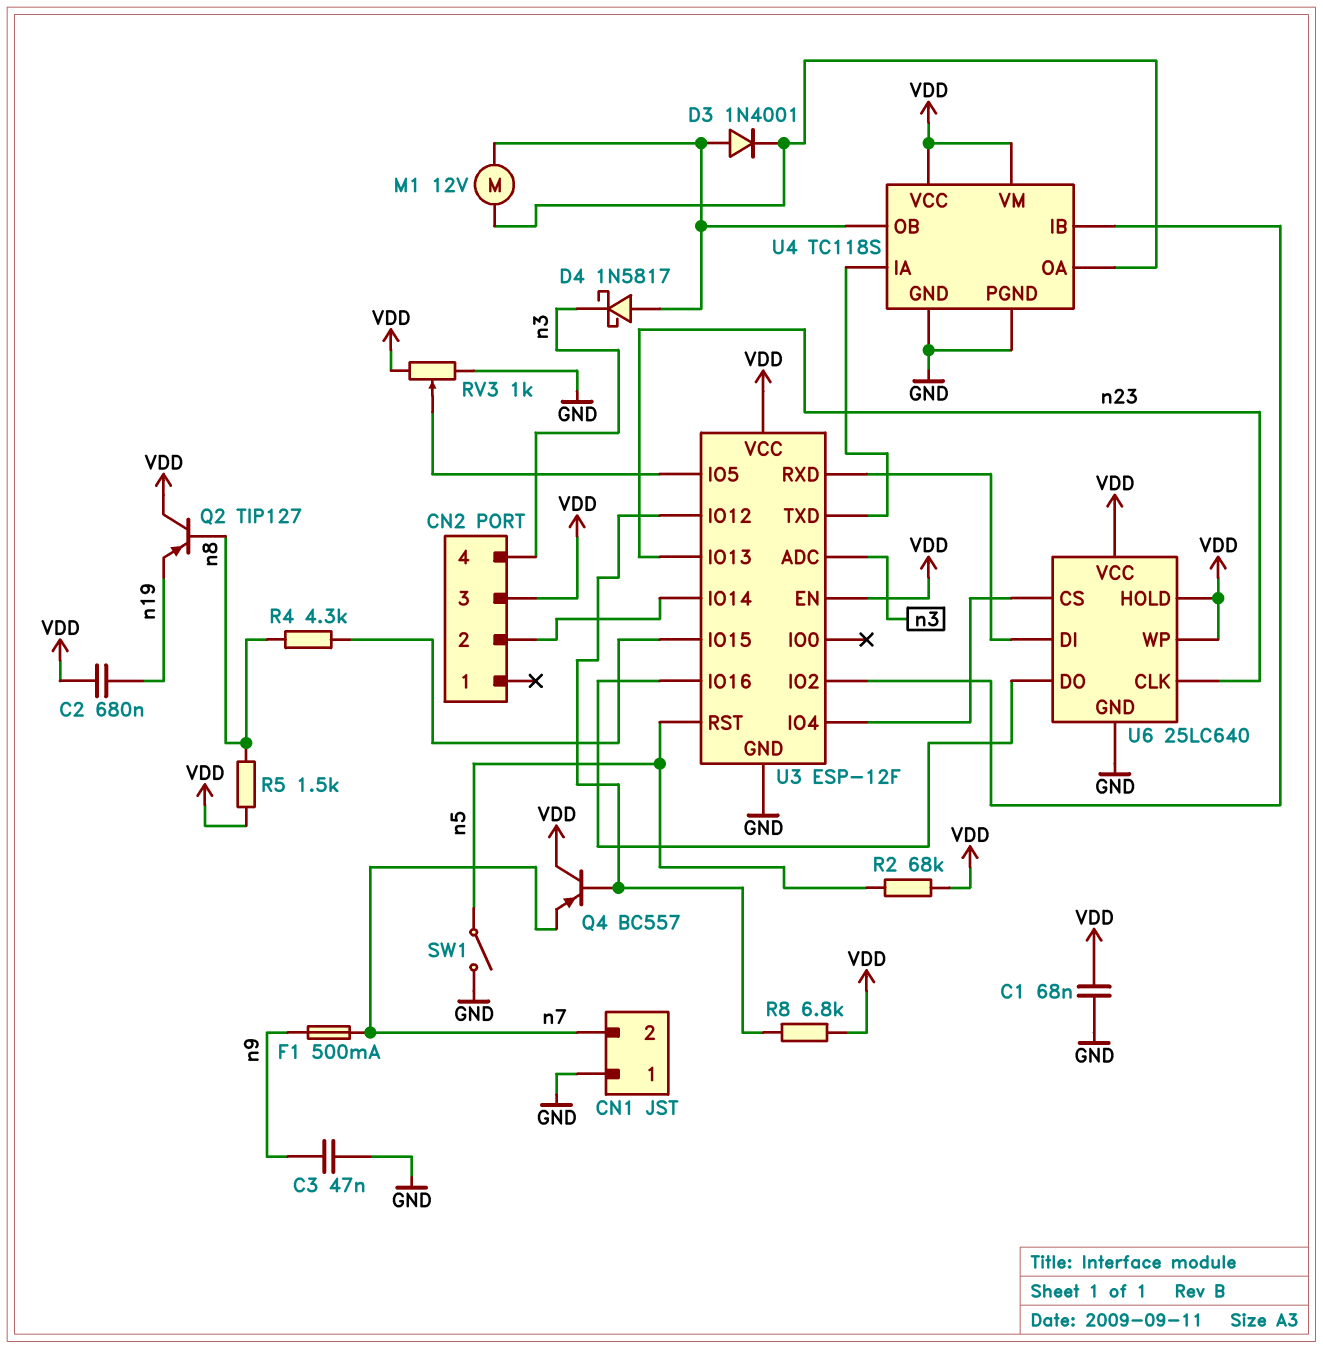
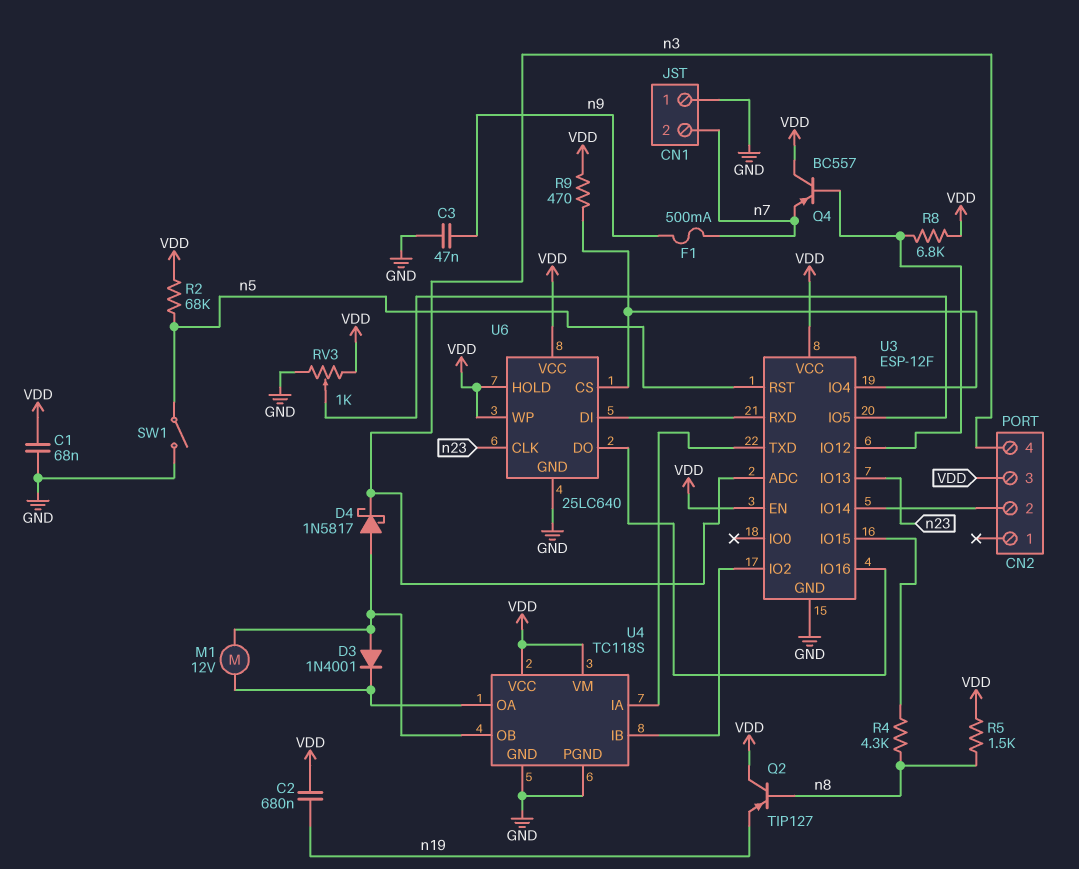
R9: none -> 470 (U3/IO4, VDD)

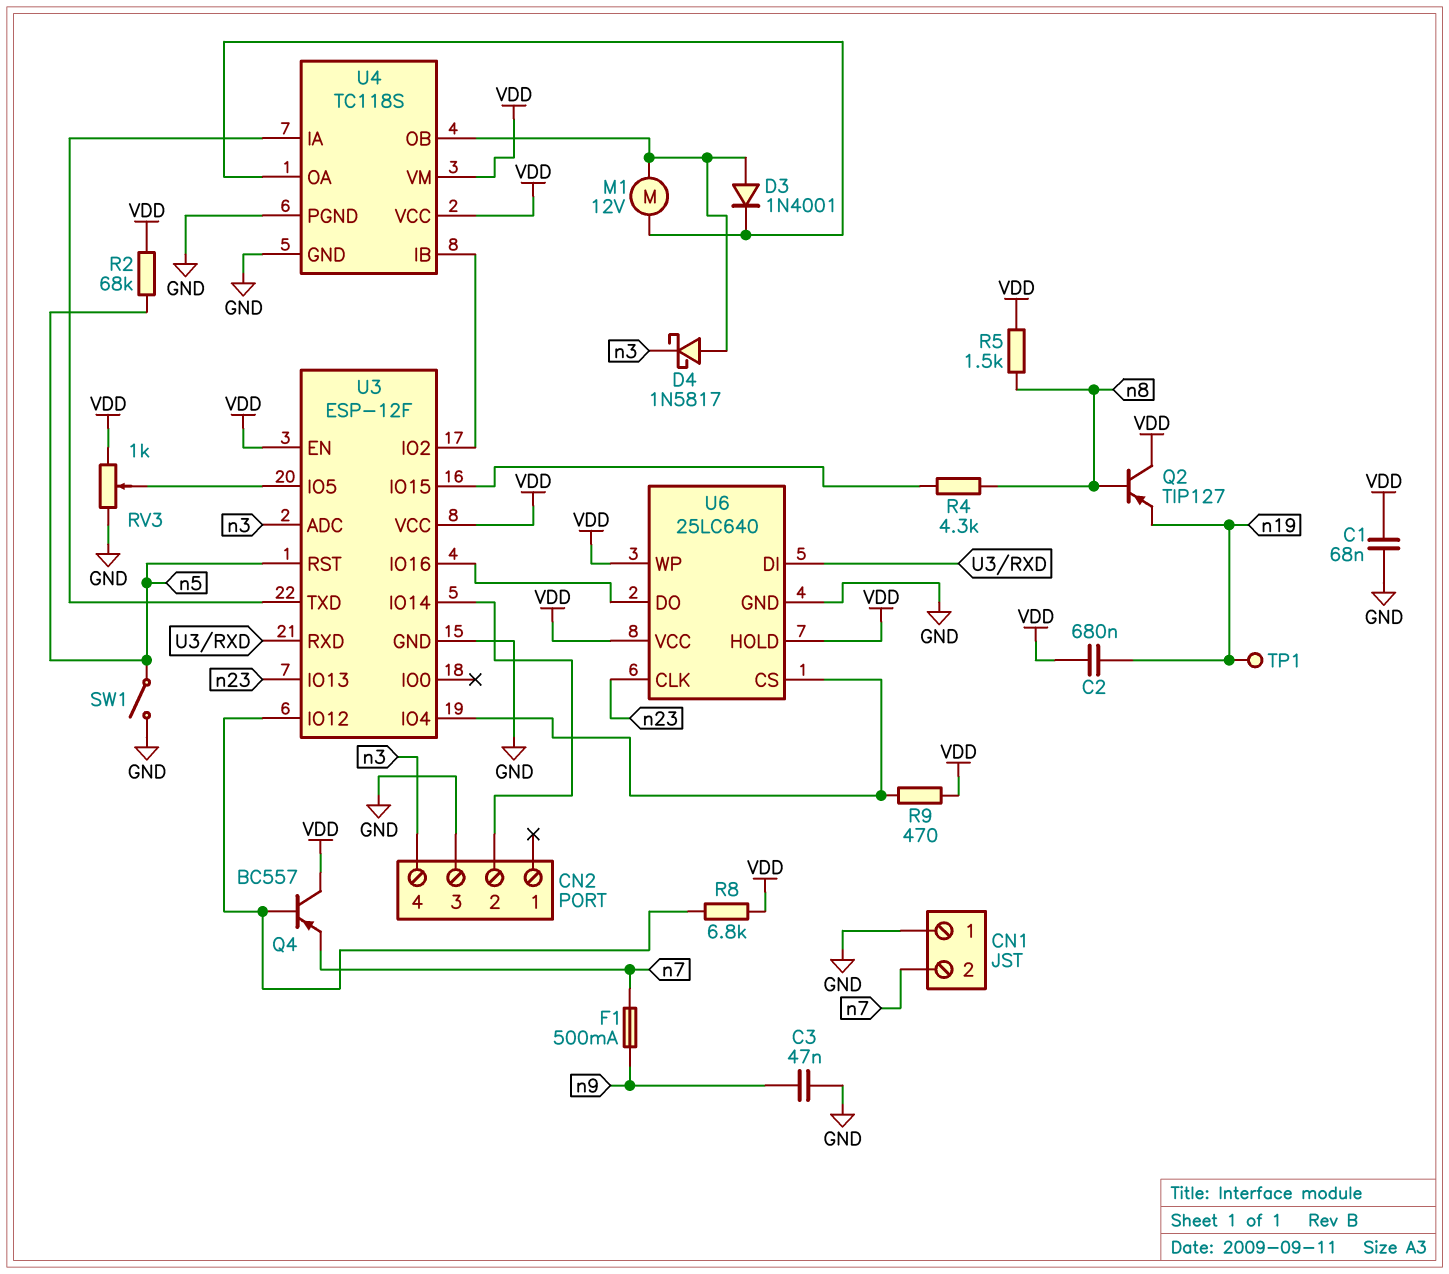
CN2 pin 3: VDD -> GND
TP1: none -> test point (n19)

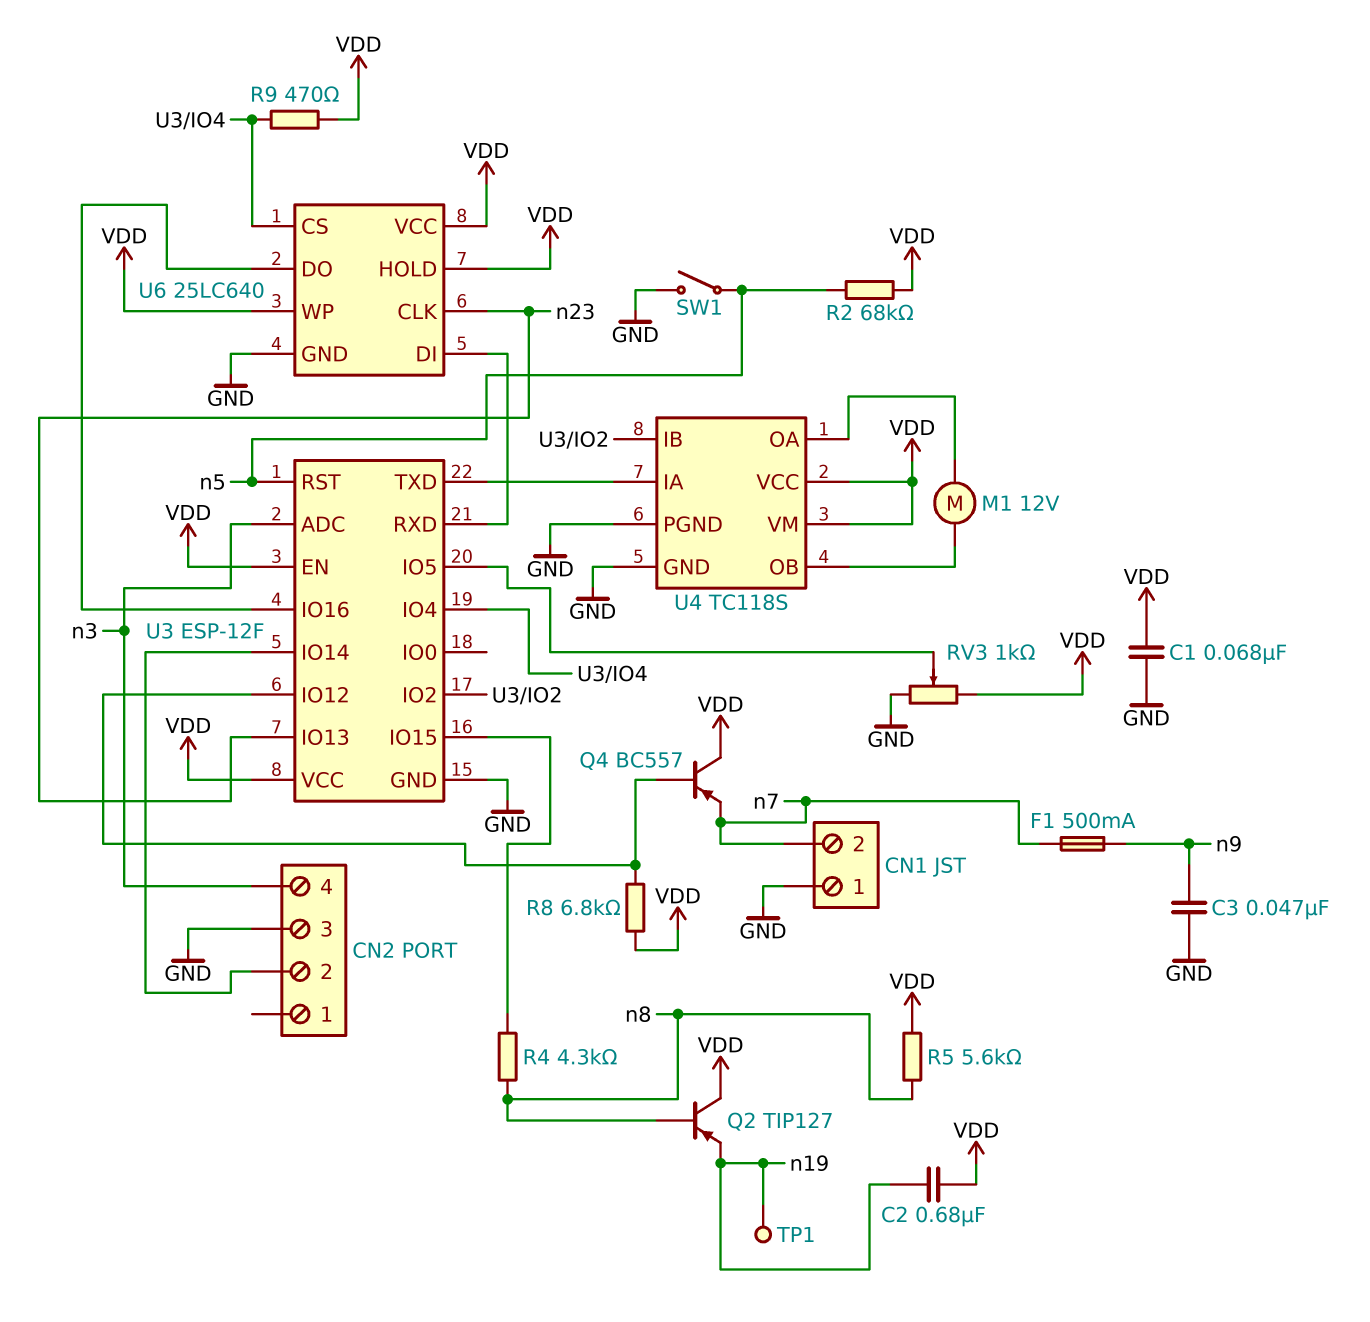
D3: diode 1N4001 (A U4/OB, K U4/OA) -> none
D4: schottky 1N5817 (A U4/OB, K n3) -> none
R5: 1.5k (VDD, n8) -> 5.6k (VDD, n8)

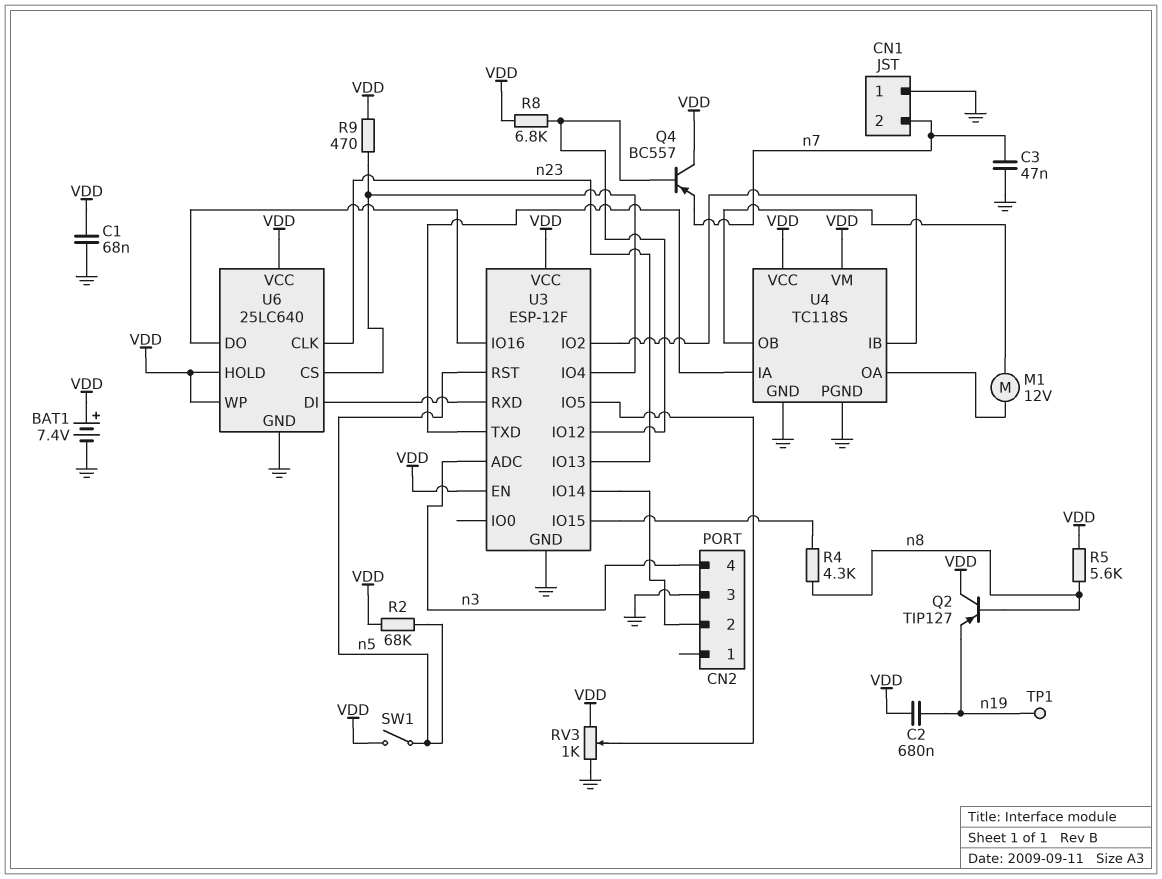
BAT1: none -> 7.4V (plus VDD, minus GND)
C3: 47nF (GND, n9) -> 47nF (GND, n7)
F1: 500mA (n7, n9) -> none
SW1: switch (GND, n5) -> switch (VDD, n5)

